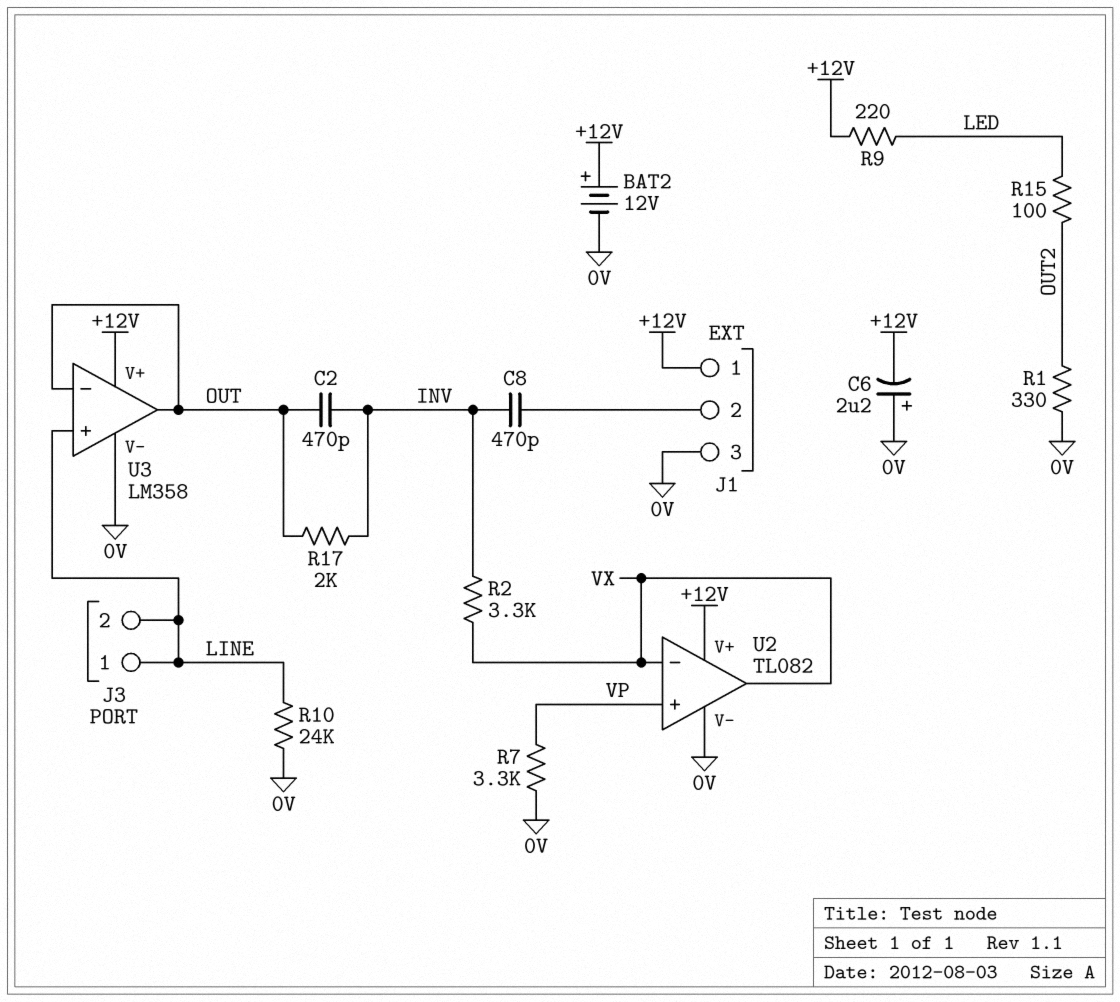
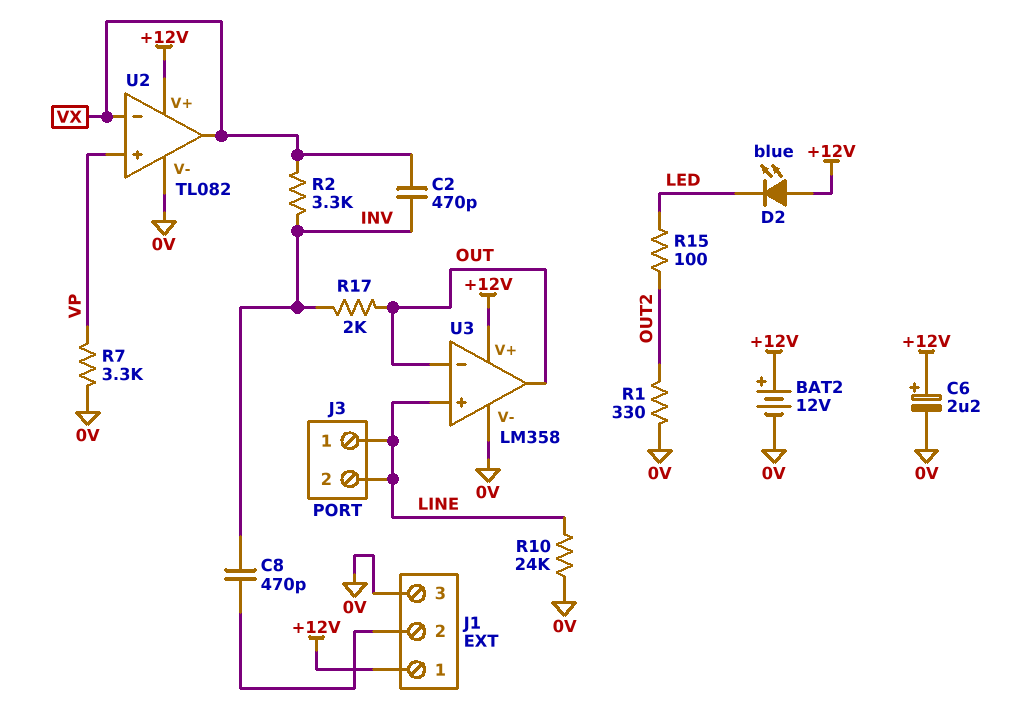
C2: 470pF (INV, OUT) -> 470pF (INV, VX)
C6: 2.2uF (plus 0V, minus +12V) -> 2.2uF (plus +12V, minus 0V)
D2: none -> LED blue (A +12V, K LED)
R9: 220 (+12V, LED) -> none

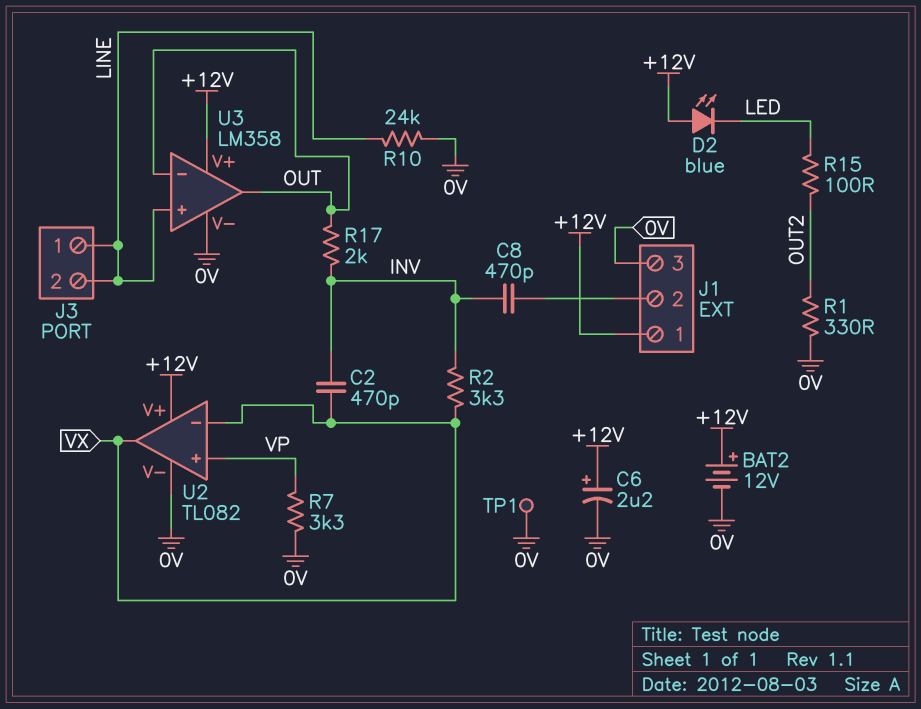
TP1: none -> test point (0V)

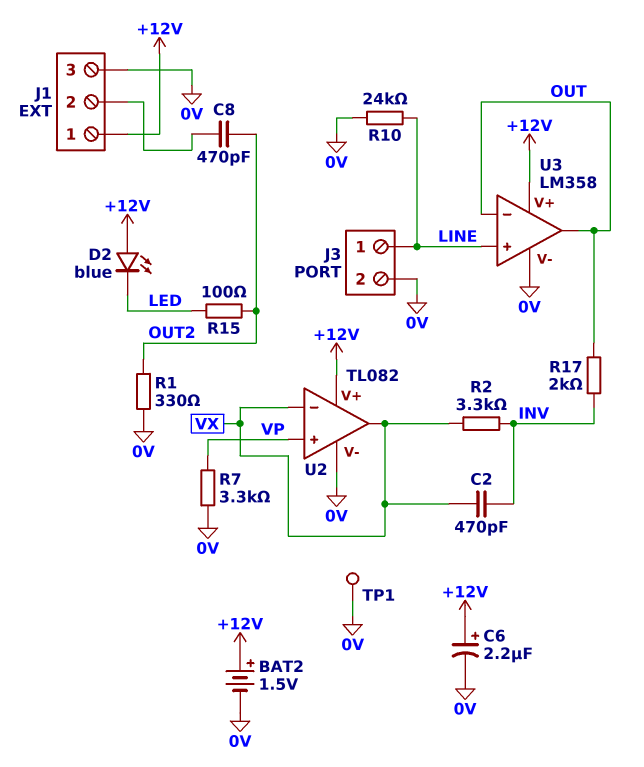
BAT2: 12V (plus +12V, minus 0V) -> 1.5V (plus +12V, minus 0V)
C8: 470pF (INV, J1/2) -> 470pF (J1/2, OUT2)
J3 pin 2: LINE -> 0V

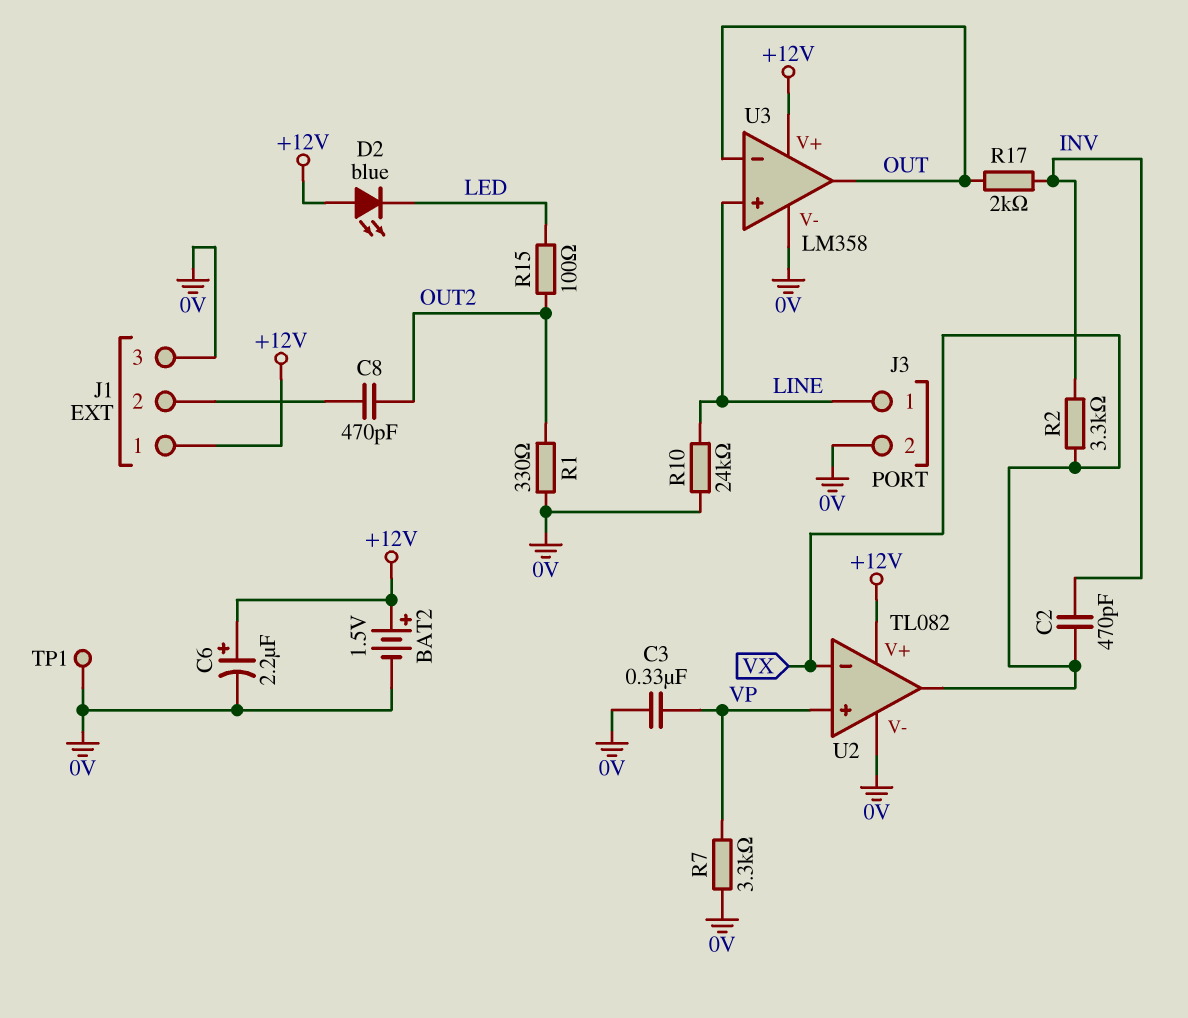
C3: none -> 330nF (0V, VP)

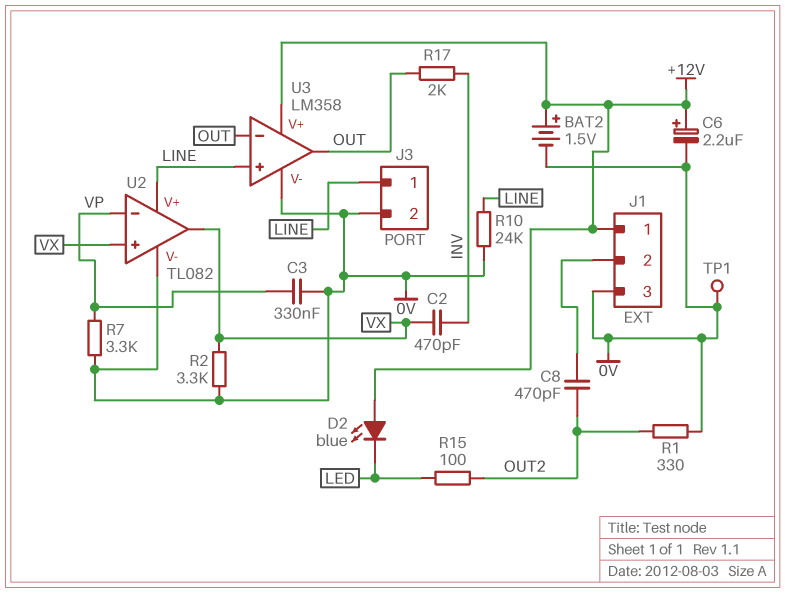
R2: 3.3k (INV, VX) -> 3.3k (0V, VX)
U2 pin V+: +12V -> LINE
U2 pin in+: VP -> VX
U2 pin in-: VX -> VP

